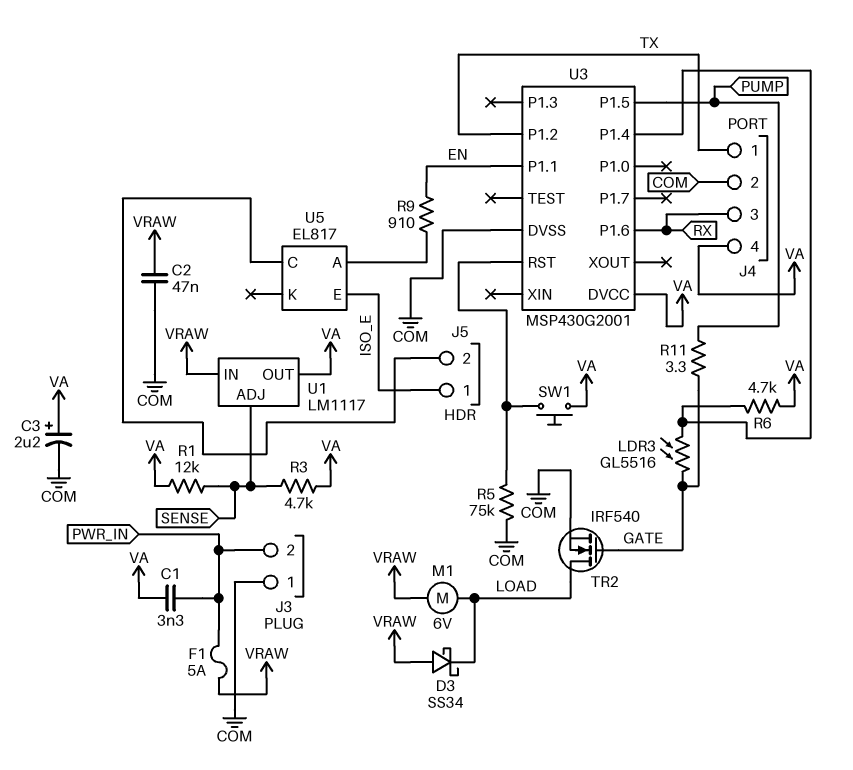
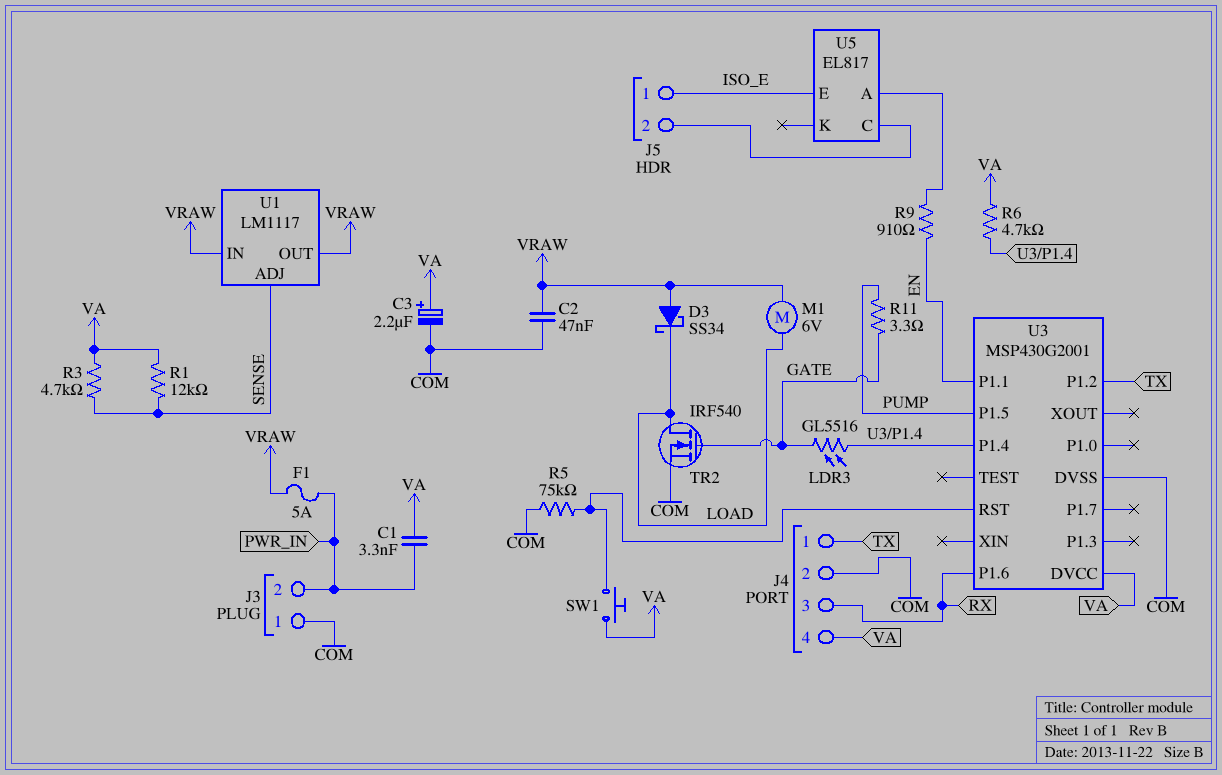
U1 pin OUT: VA -> VRAW

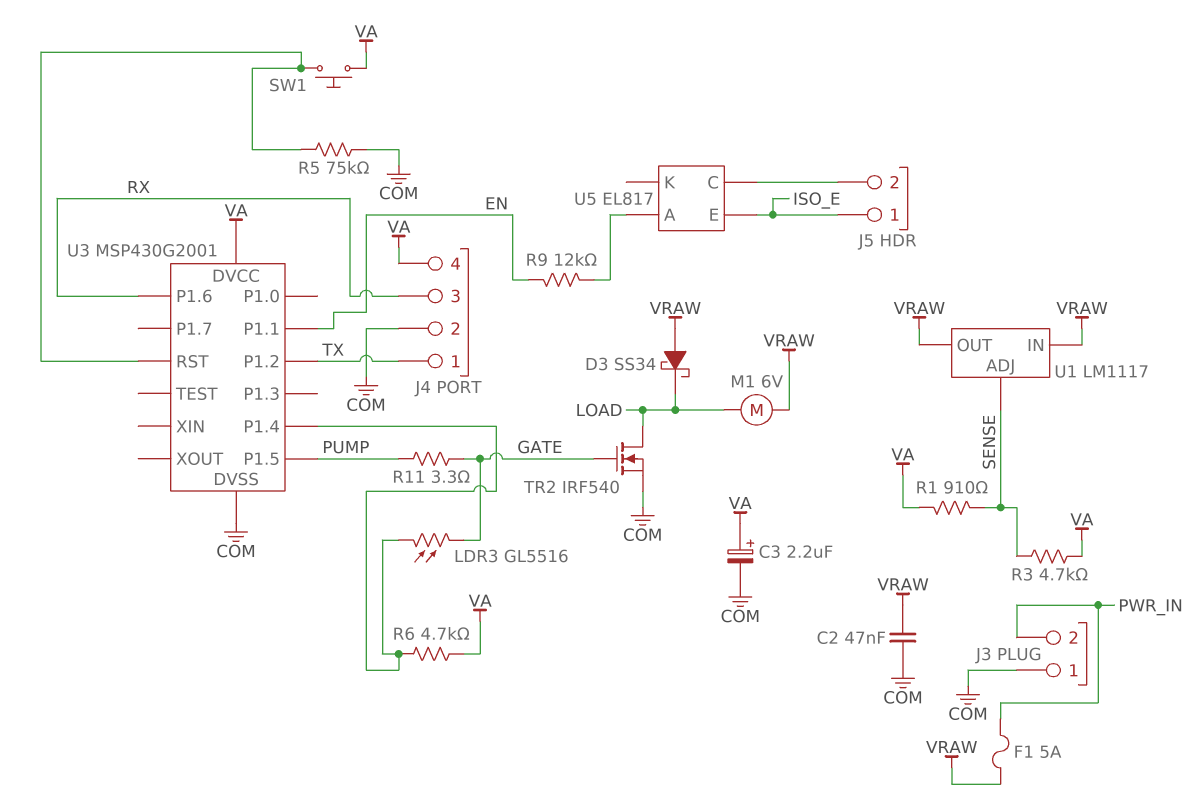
C1: 3.3nF (PWR_IN, VA) -> none
R1: 12k (SENSE, VA) -> 910 (SENSE, VA)
R9: 910 (EN, U5/A) -> 12k (EN, U5/A)

